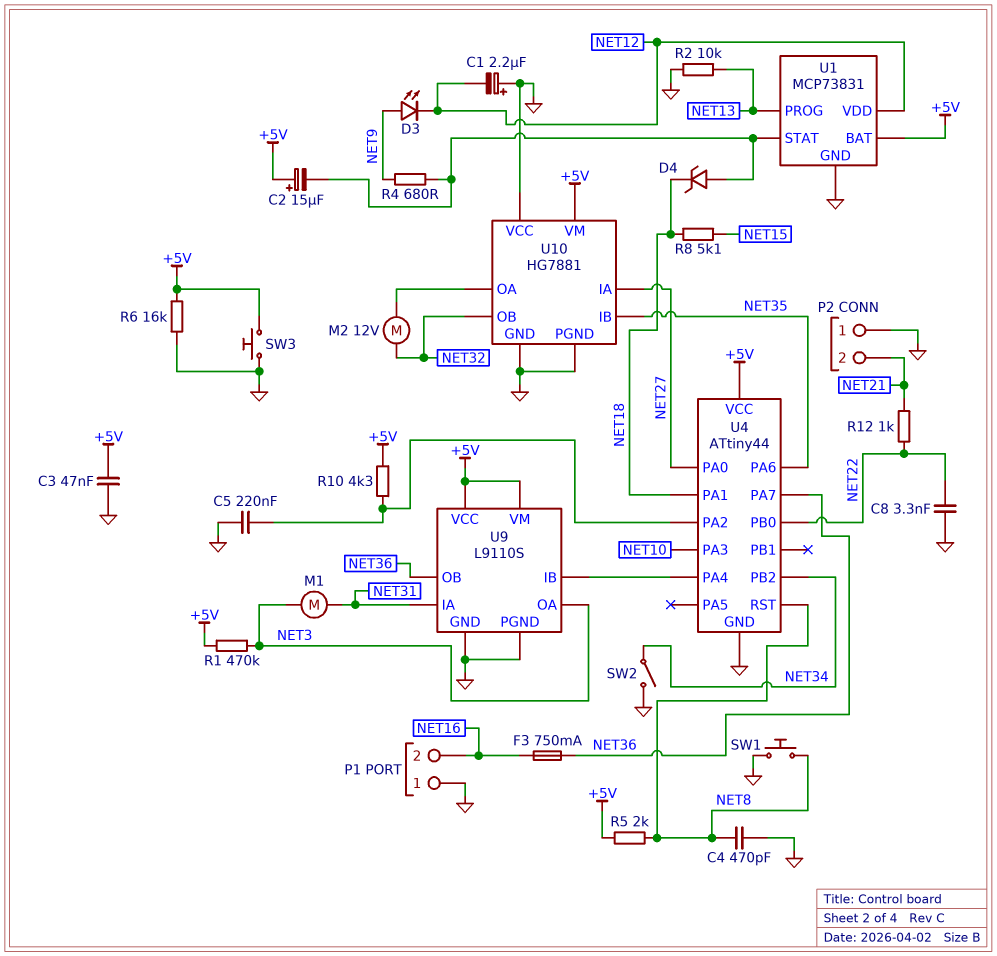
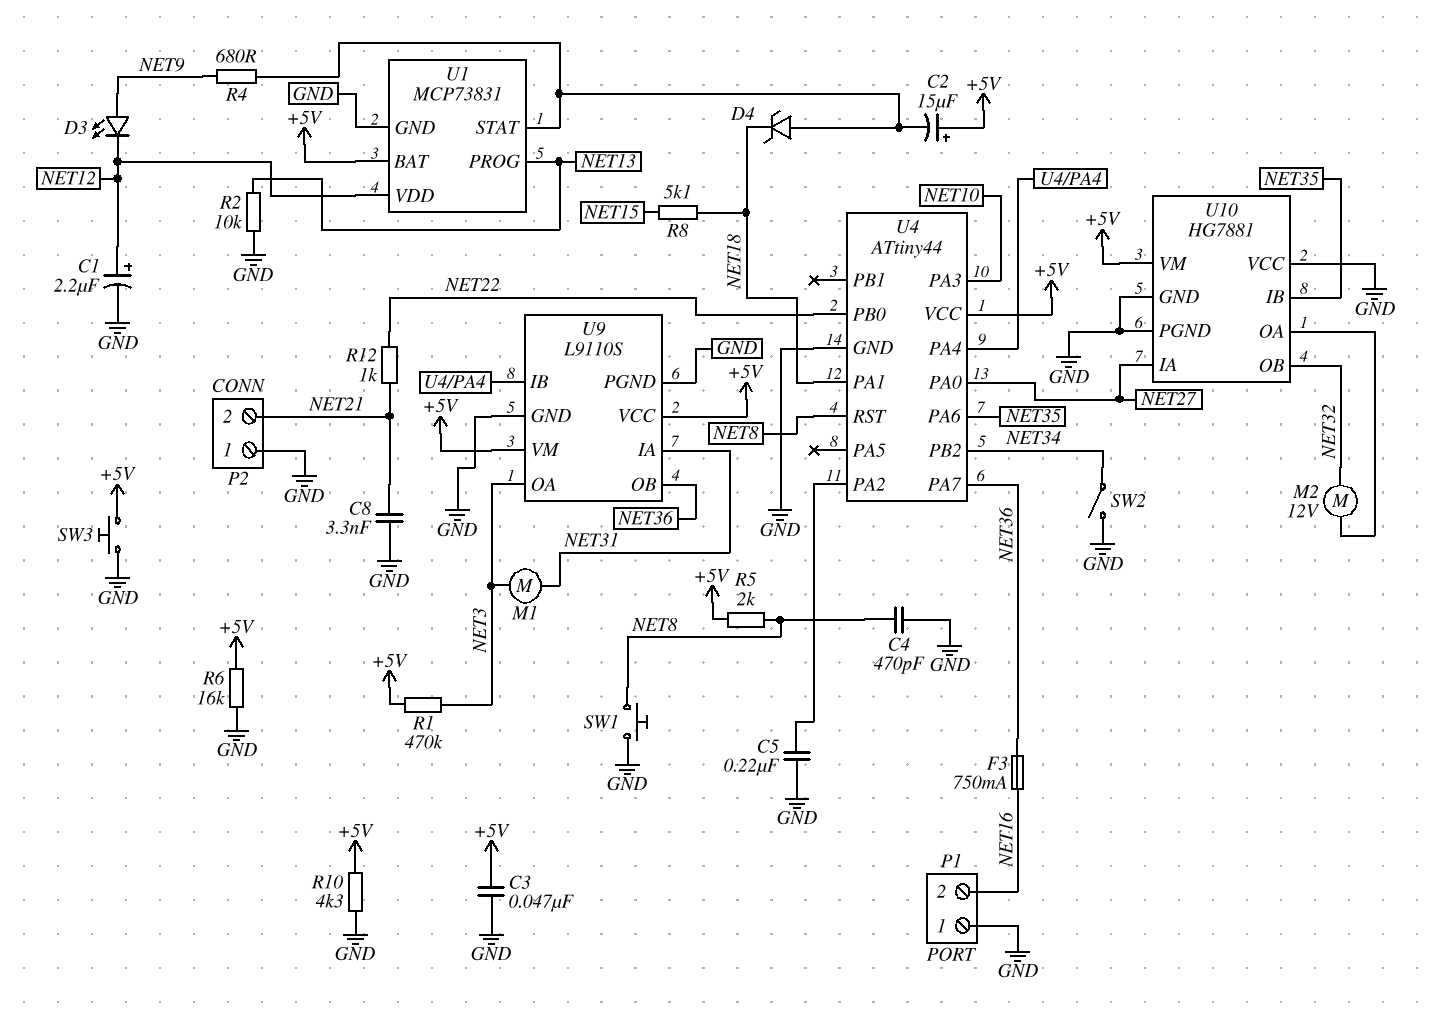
C1: 2.2uF (plus GND, minus NET12) -> 2.2uF (plus NET12, minus GND)
C8: 3.3nF (GND, NET22) -> 3.3nF (GND, NET21)
R10: 4.3k (+5V, U4/PA2) -> 4.3k (+5V, GND)

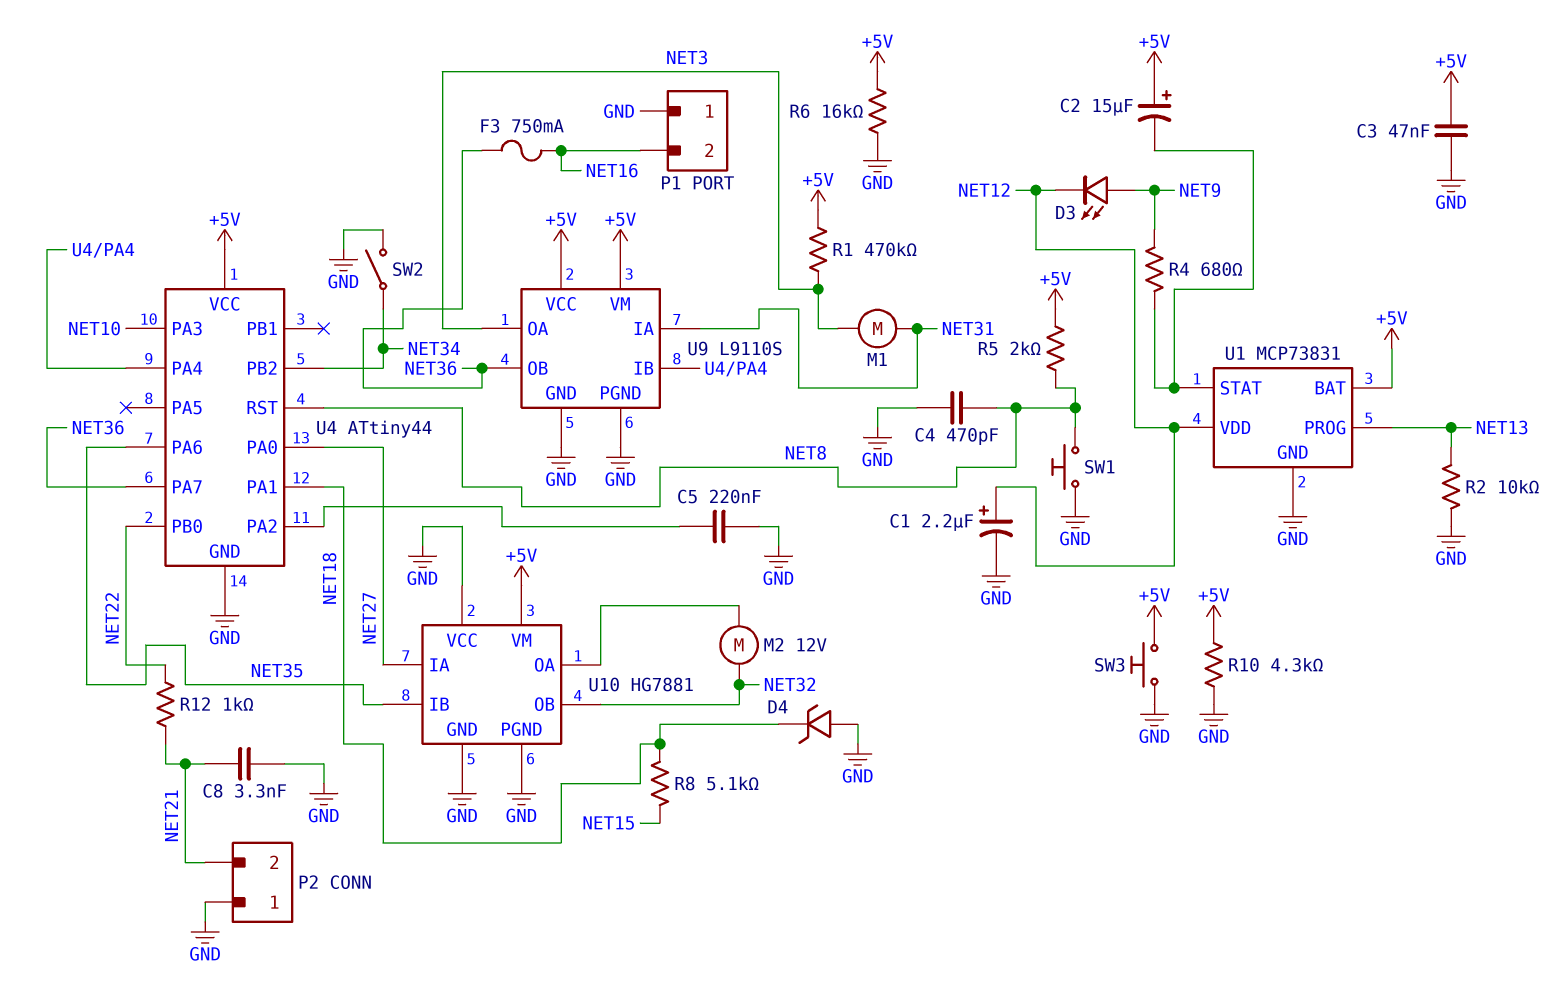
D4: zener (A U1/STAT, K NET18) -> zener (A GND, K NET18)

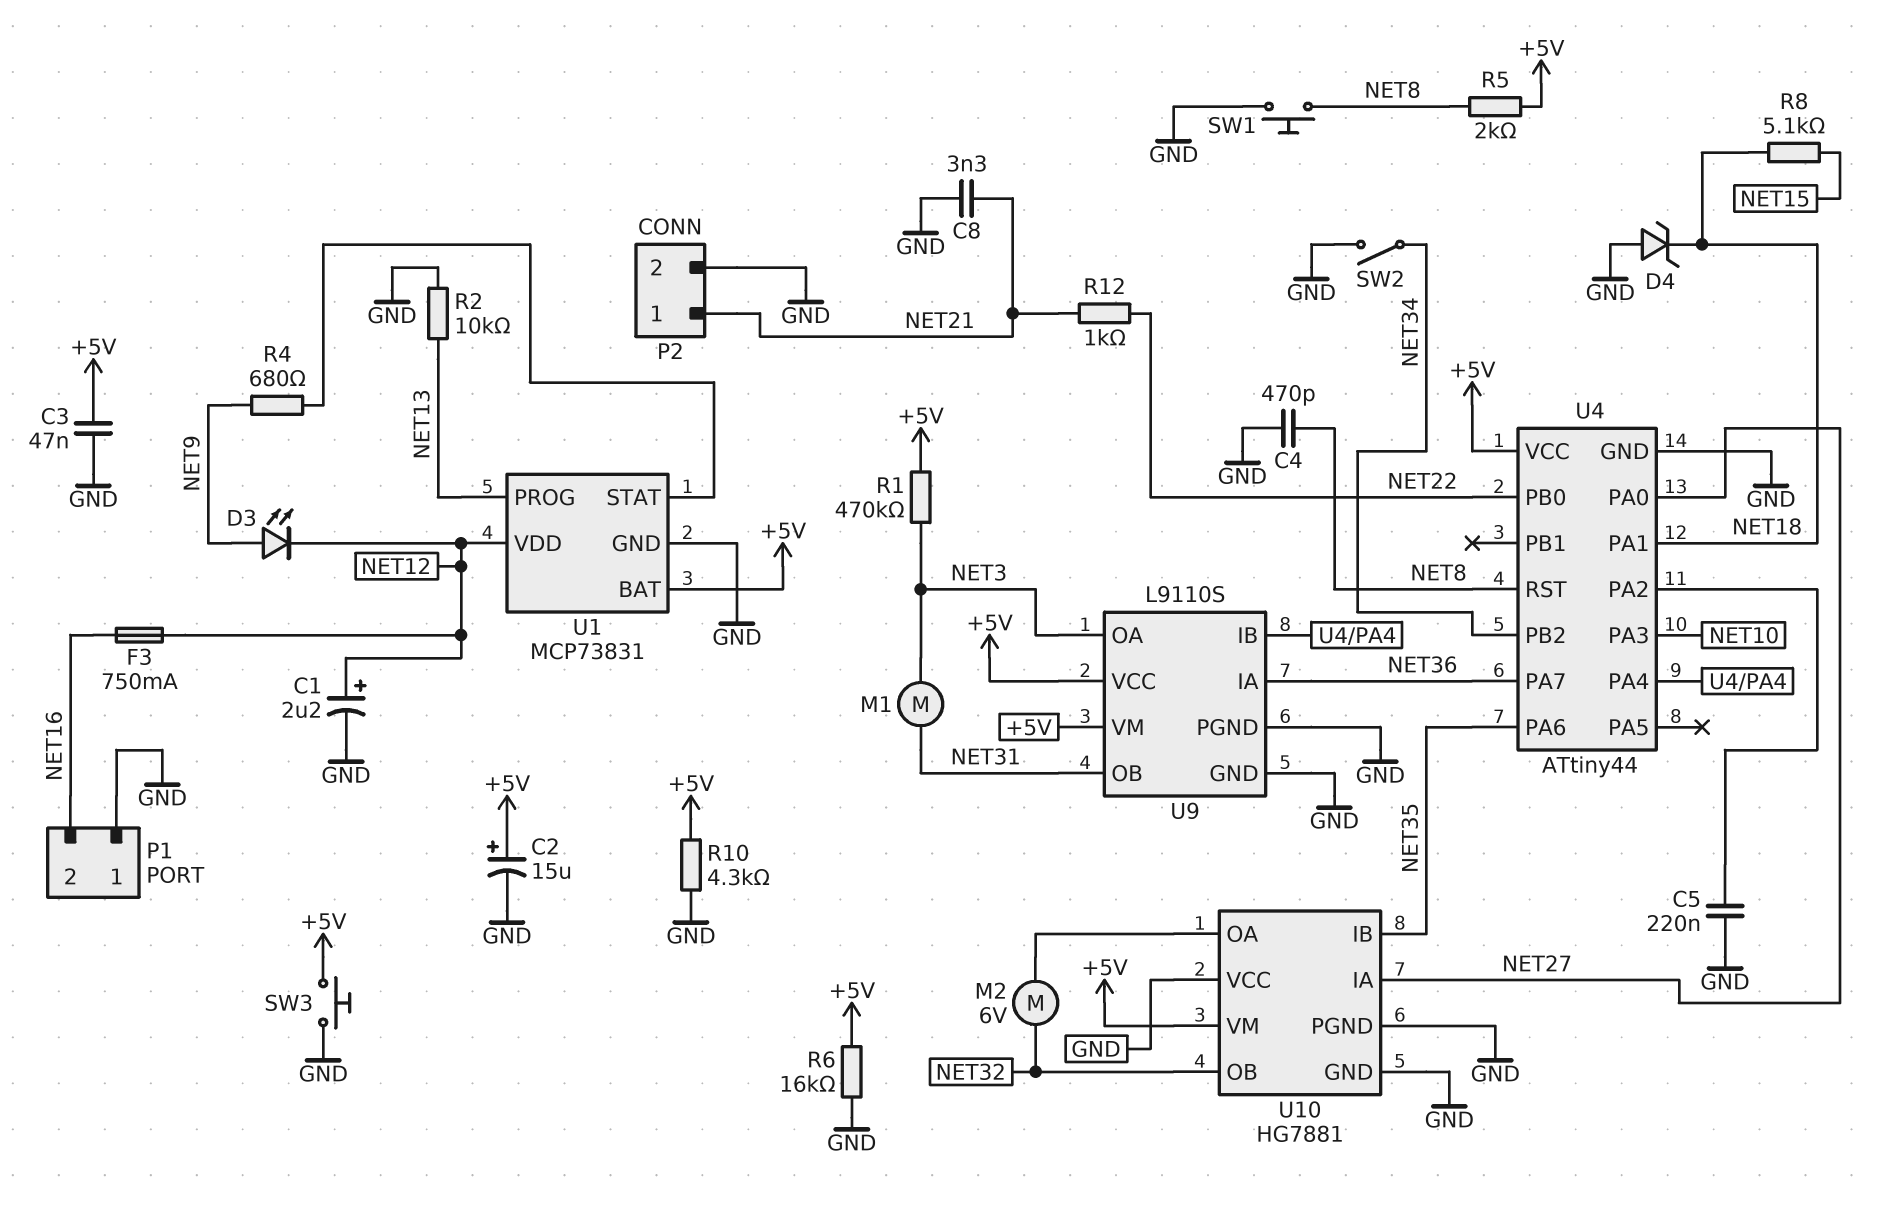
C2: 15uF (plus +5V, minus U1/STAT) -> 15uF (plus +5V, minus GND)
F3: 750mA (NET16, NET36) -> 750mA (NET12, NET16)
M2: motor 12V (NET32, U10/OA) -> motor 6V (NET32, U10/OA)
P2 pin 1: GND -> NET21
P2 pin 2: NET21 -> GND
U9 pin IA: NET31 -> NET36
U9 pin OB: NET36 -> NET31

